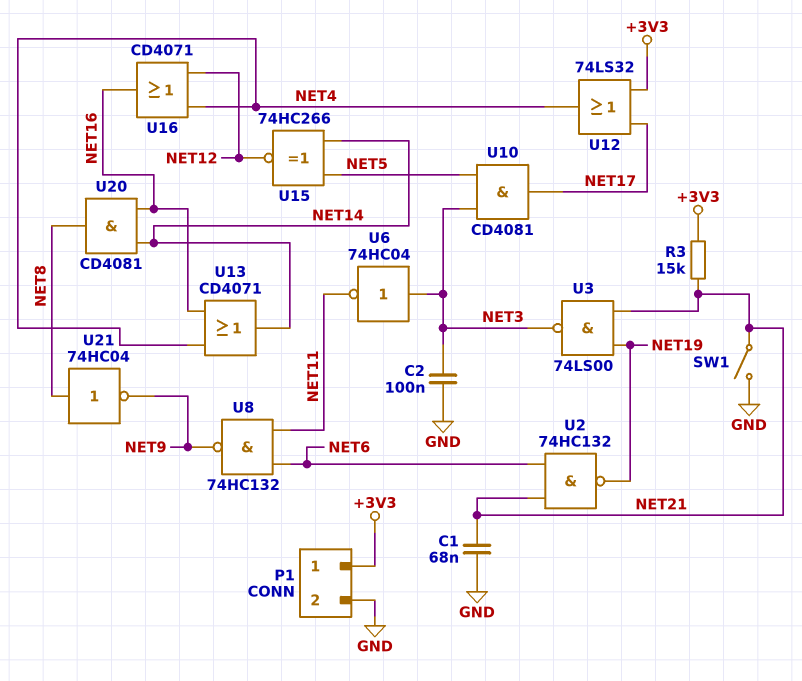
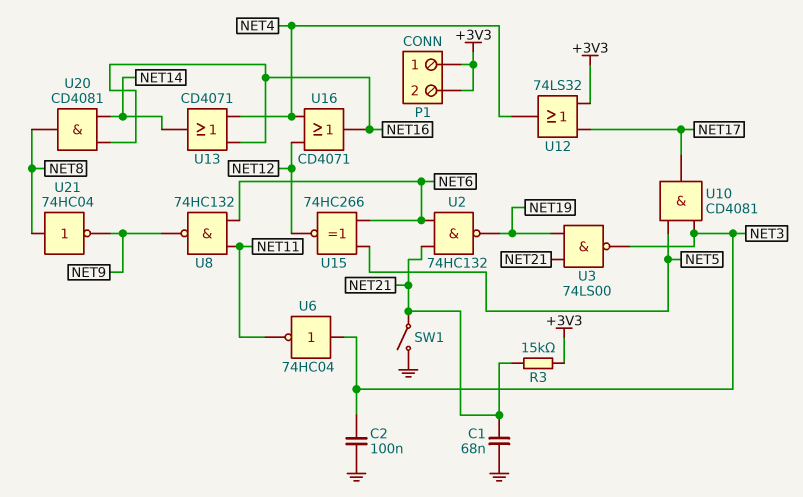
P1 pin 2: GND -> +3V3
U15: XNOR 74HC266 (in NET5, in NET14, out NET12) -> XNOR 74HC266 (in NET5, in NET6, out NET12)

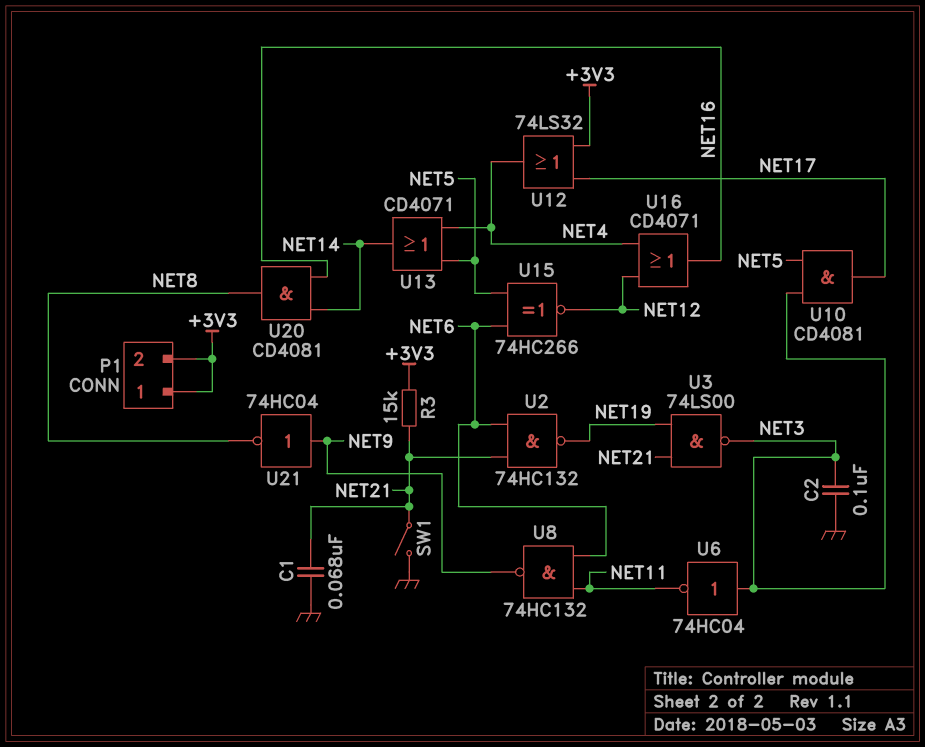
U13: OR CD4071 (in NET4, in NET16, out NET14) -> OR CD4071 (in NET4, in NET5, out NET14)
U21: NOT 74HC04 (in NET8, out NET9) -> NOT 74HC04 (in NET9, out NET8)

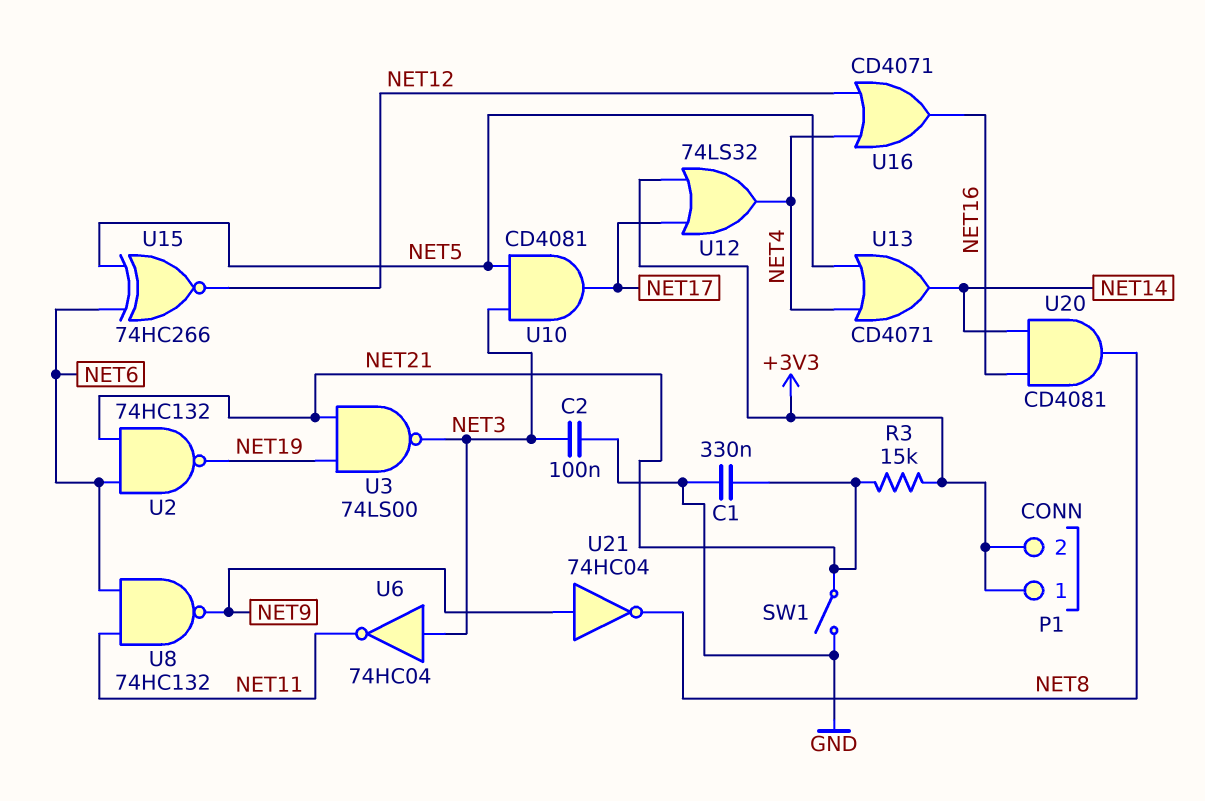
C1: 68nF (GND, NET21) -> 330nF (GND, NET21)

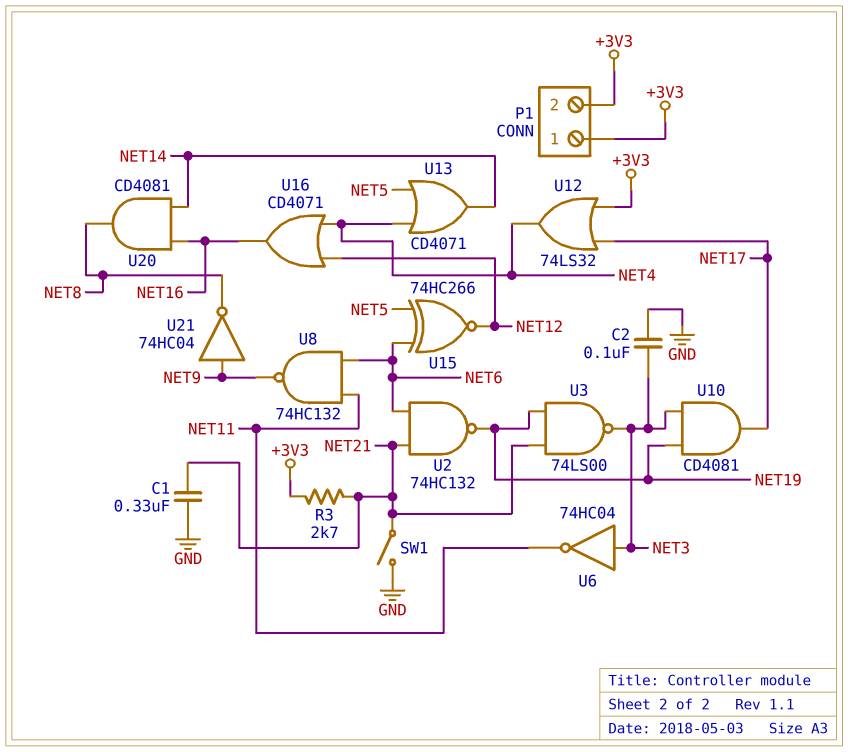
R3: 15k (+3V3, NET21) -> 2.7k (+3V3, NET21)
U10: AND CD4081 (in NET3, in NET5, out NET17) -> AND CD4081 (in NET3, in NET19, out NET17)

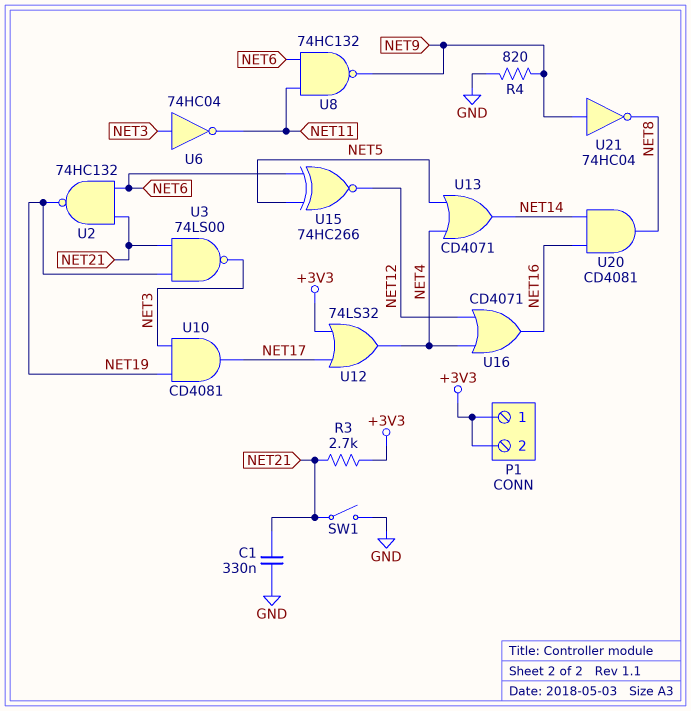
C2: 100nF (GND, NET3) -> none
R4: none -> 820 (GND, NET9)

